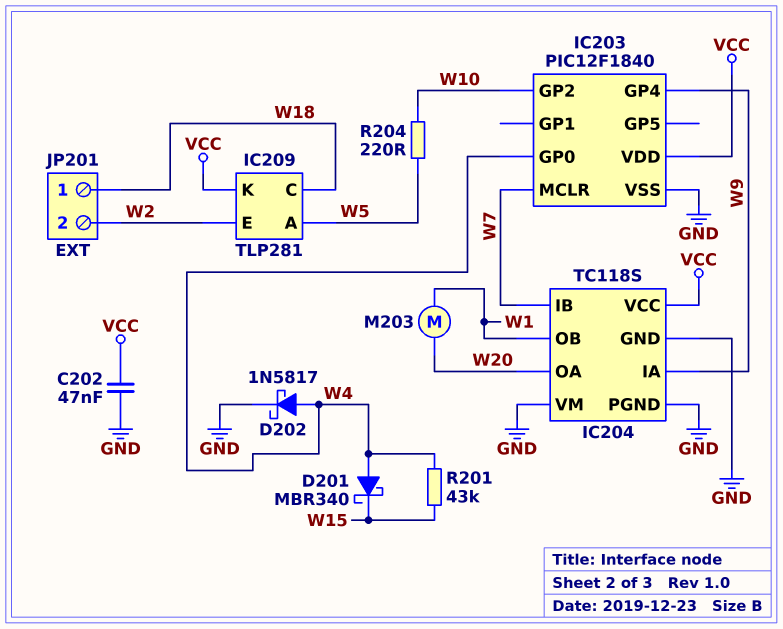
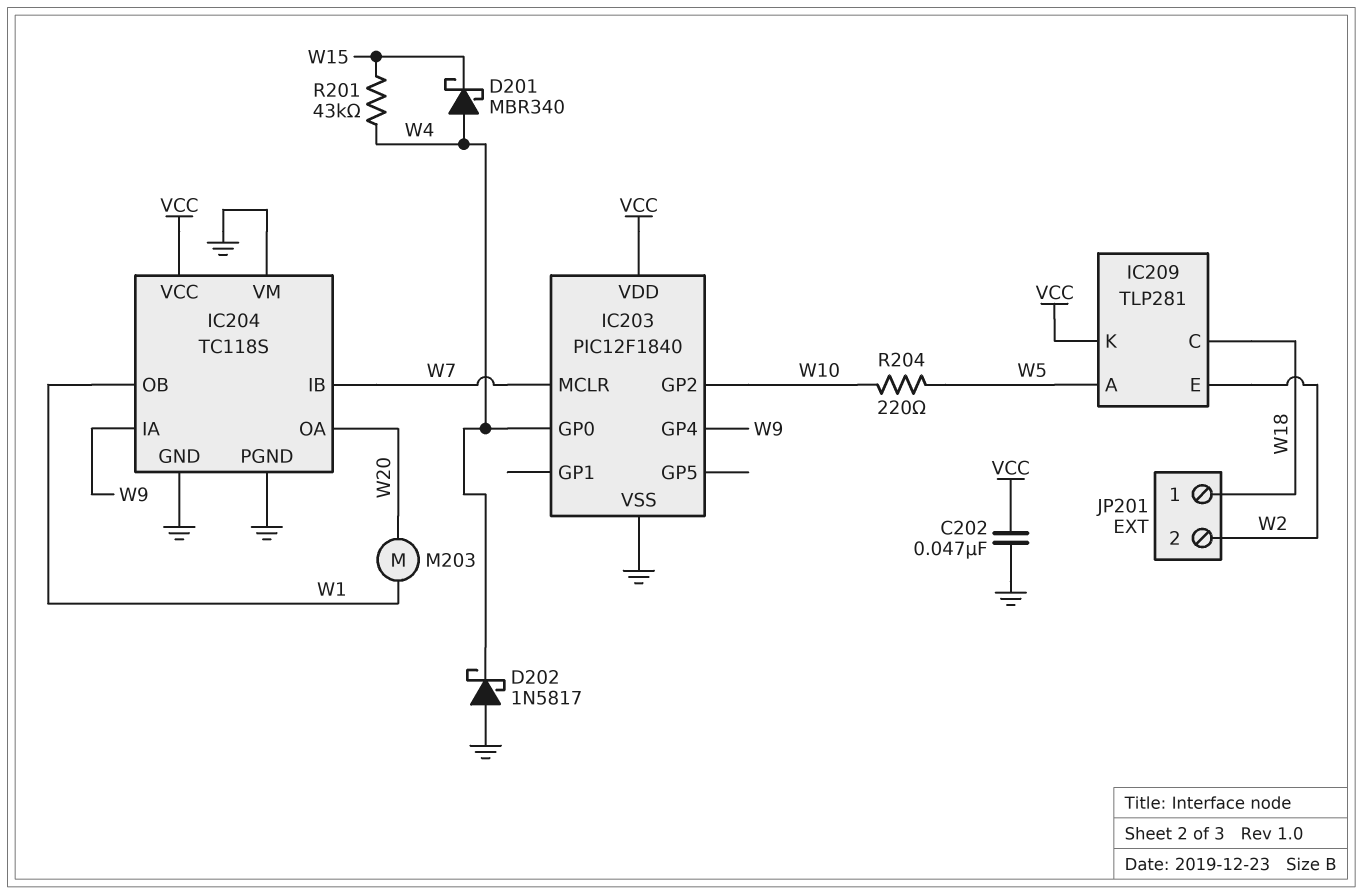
D202: schottky 1N5817 (A W4, K GND) -> schottky 1N5817 (A GND, K W4)

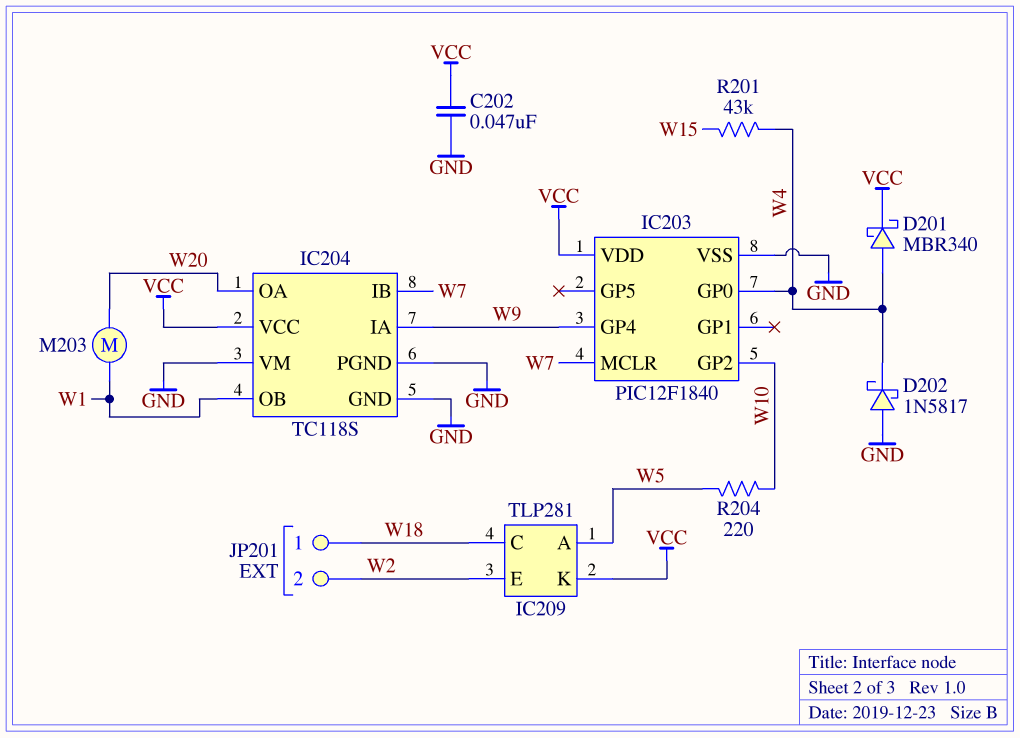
D201: schottky MBR340 (A W4, K W15) -> schottky MBR340 (A W4, K VCC)

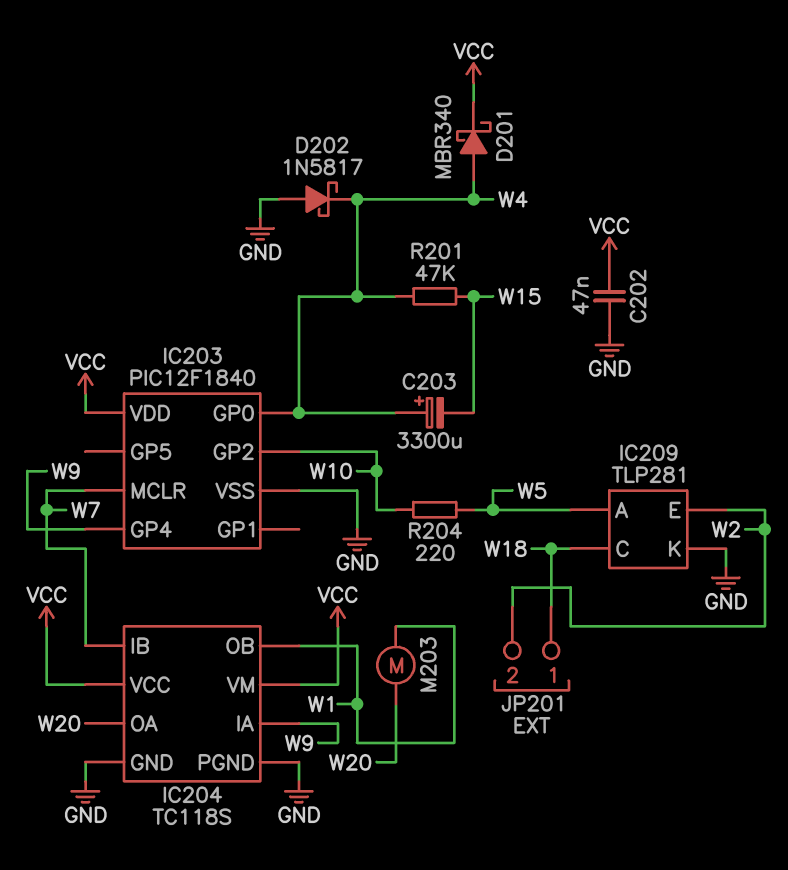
C203: none -> 3300uF (plus W4, minus W15)
IC204 pin VM: GND -> VCC
IC209 pin K: VCC -> GND
R201: 43k (W4, W15) -> 47k (W4, W15)

